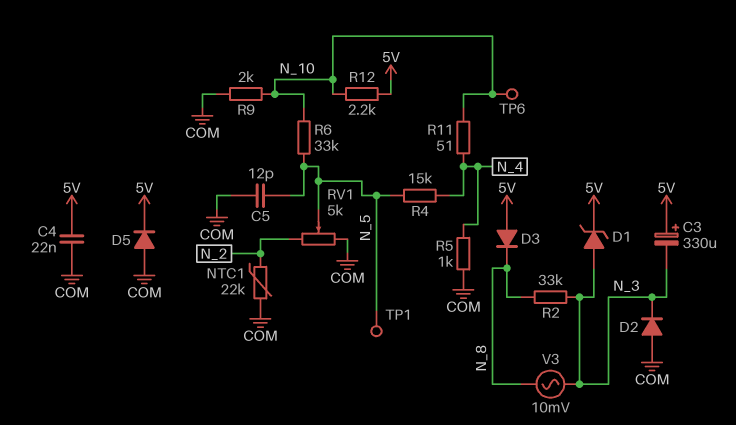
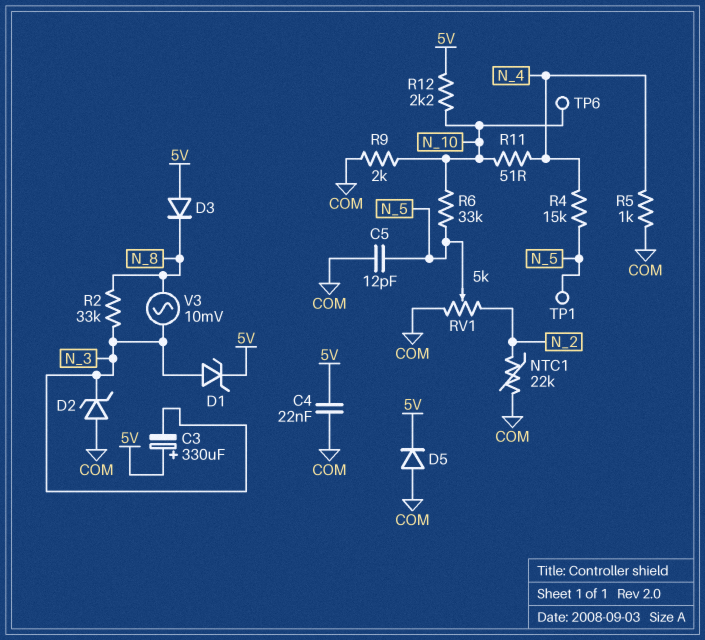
D2: diode (A COM, K N_3) -> zener (A COM, K N_3)

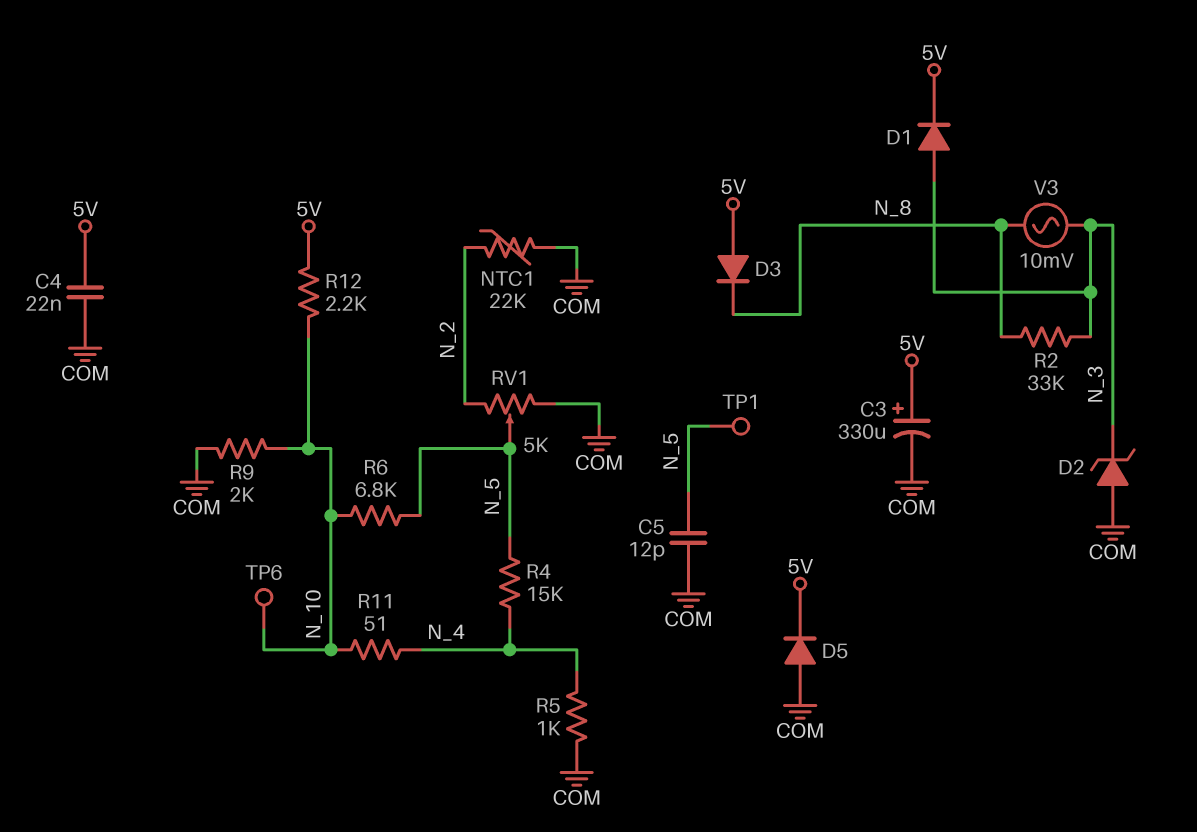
C3: 330uF (plus 5V, minus N_3) -> 330uF (plus 5V, minus COM)
D1: zener (A N_3, K 5V) -> diode (A N_3, K 5V)
R6: 33k (N_5, N_10) -> 6.8k (N_5, N_10)

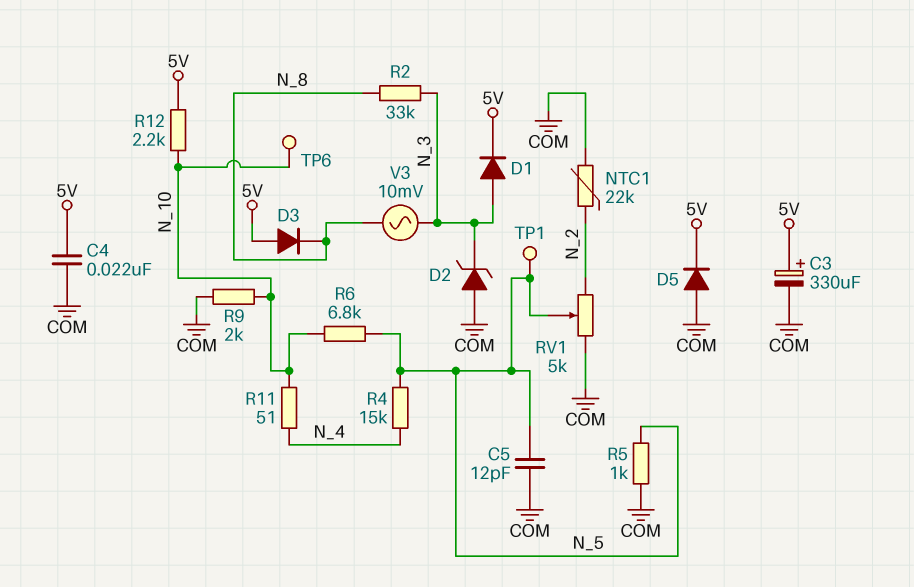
R5: 1k (COM, N_4) -> 1k (COM, N_5)

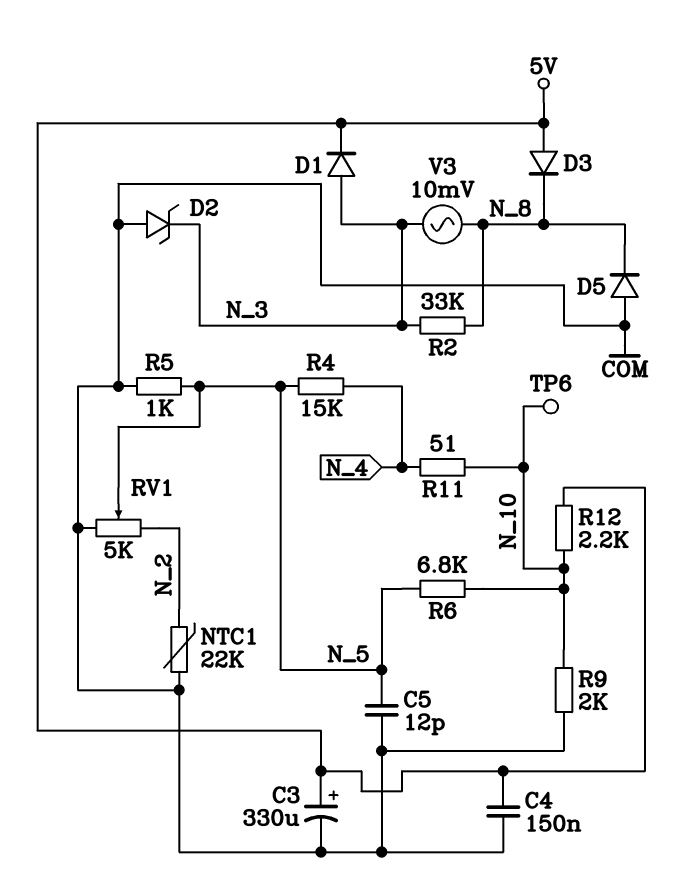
C4: 22nF (5V, COM) -> 150nF (5V, COM)
D5: diode (A COM, K 5V) -> diode (A COM, K N_8)
TP1: test point (N_5) -> none

